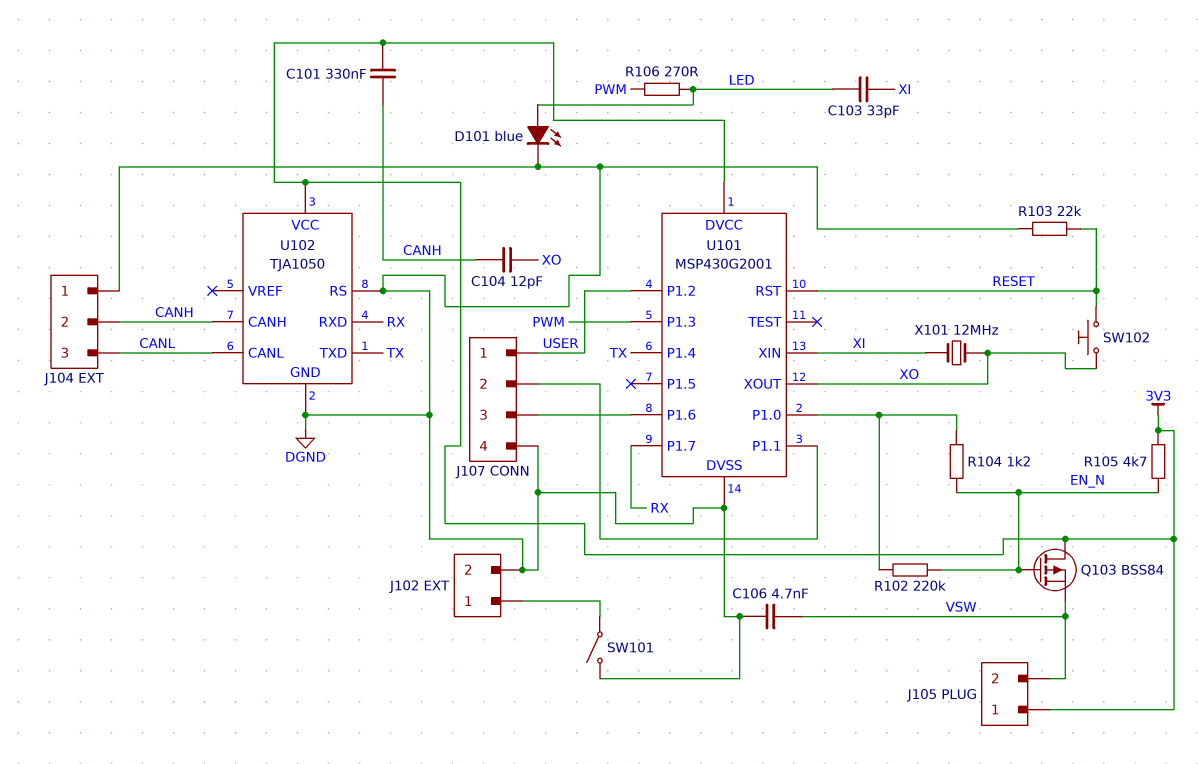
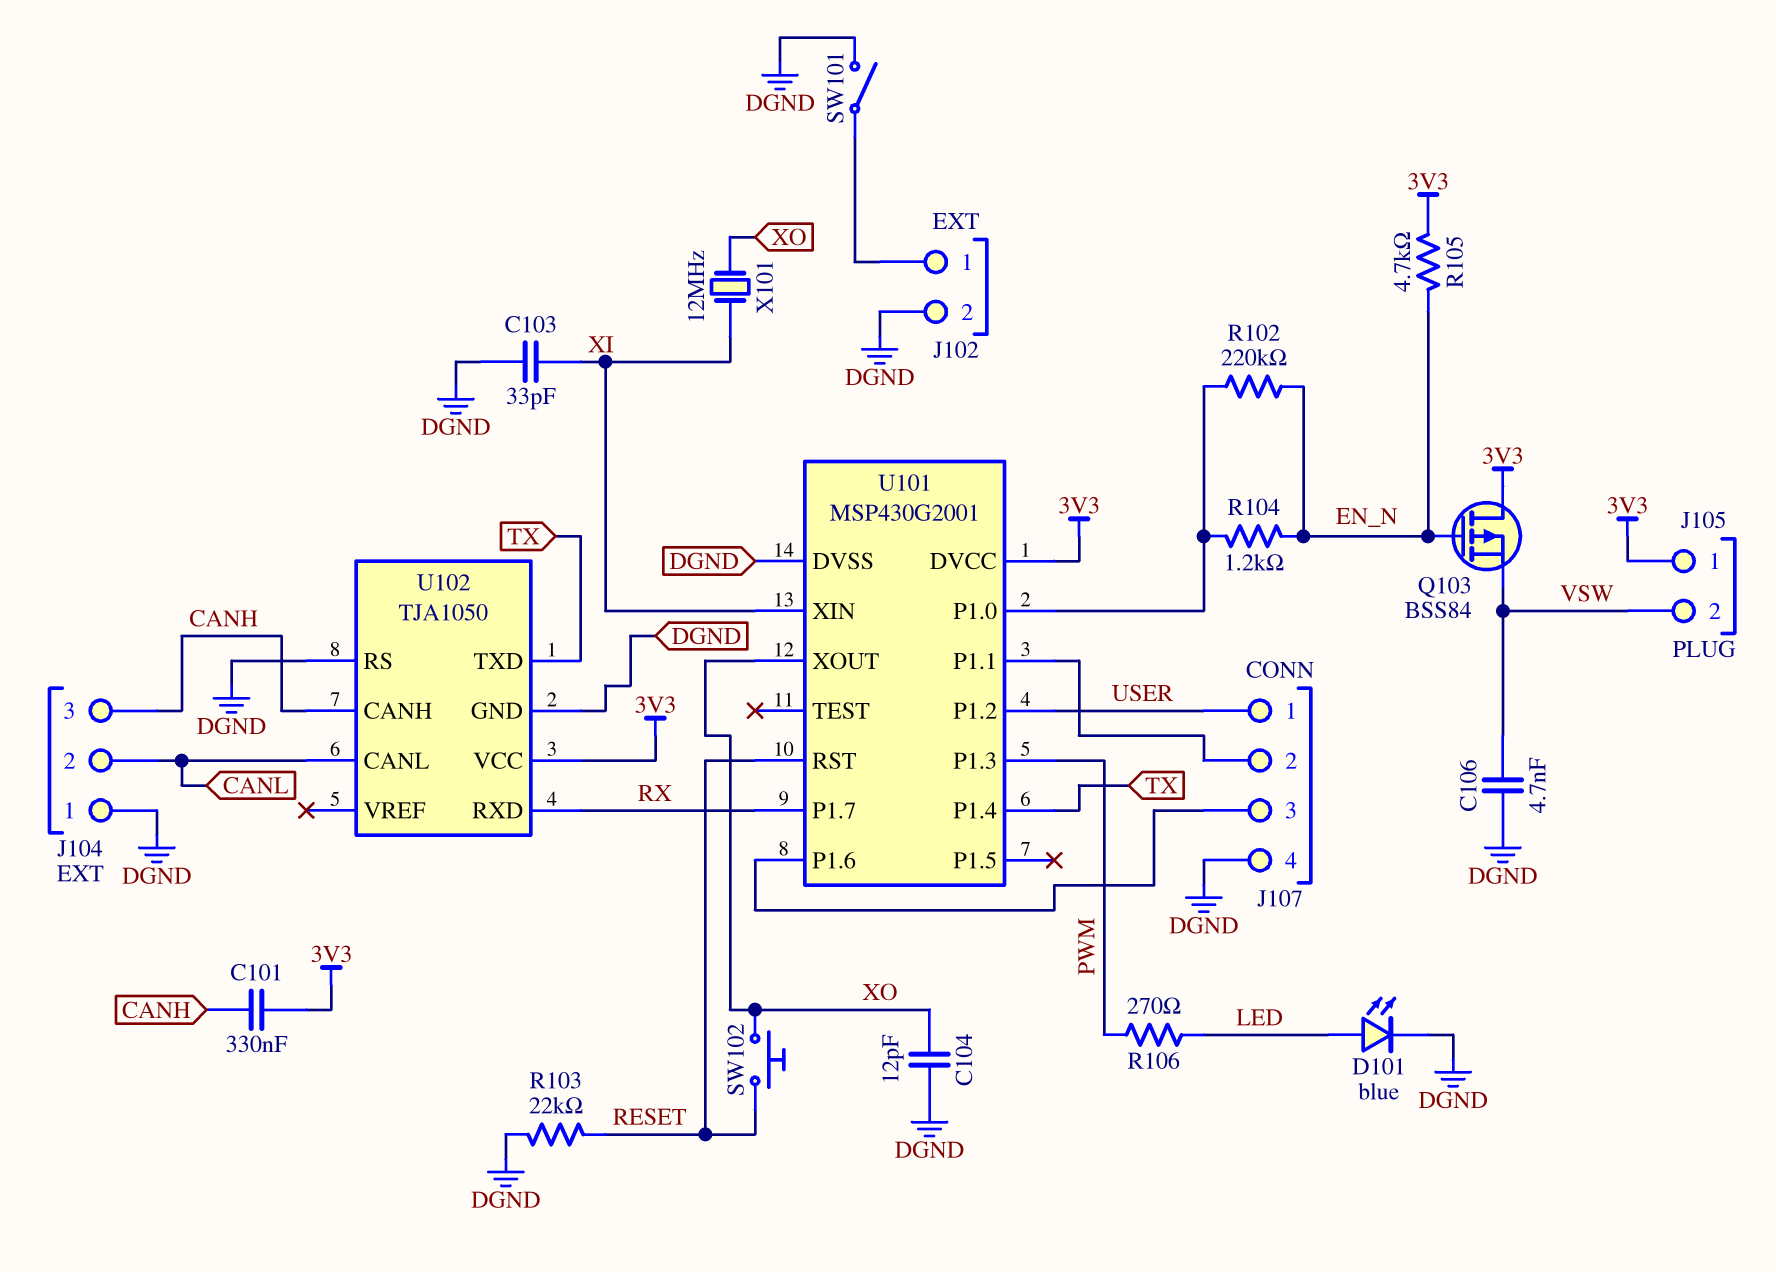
C103: 33pF (LED, XI) -> 33pF (DGND, XI)
C104: 12pF (CANH, XO) -> 12pF (DGND, XO)
J104 pin 2: CANH -> CANL
J104 pin 3: CANL -> CANH

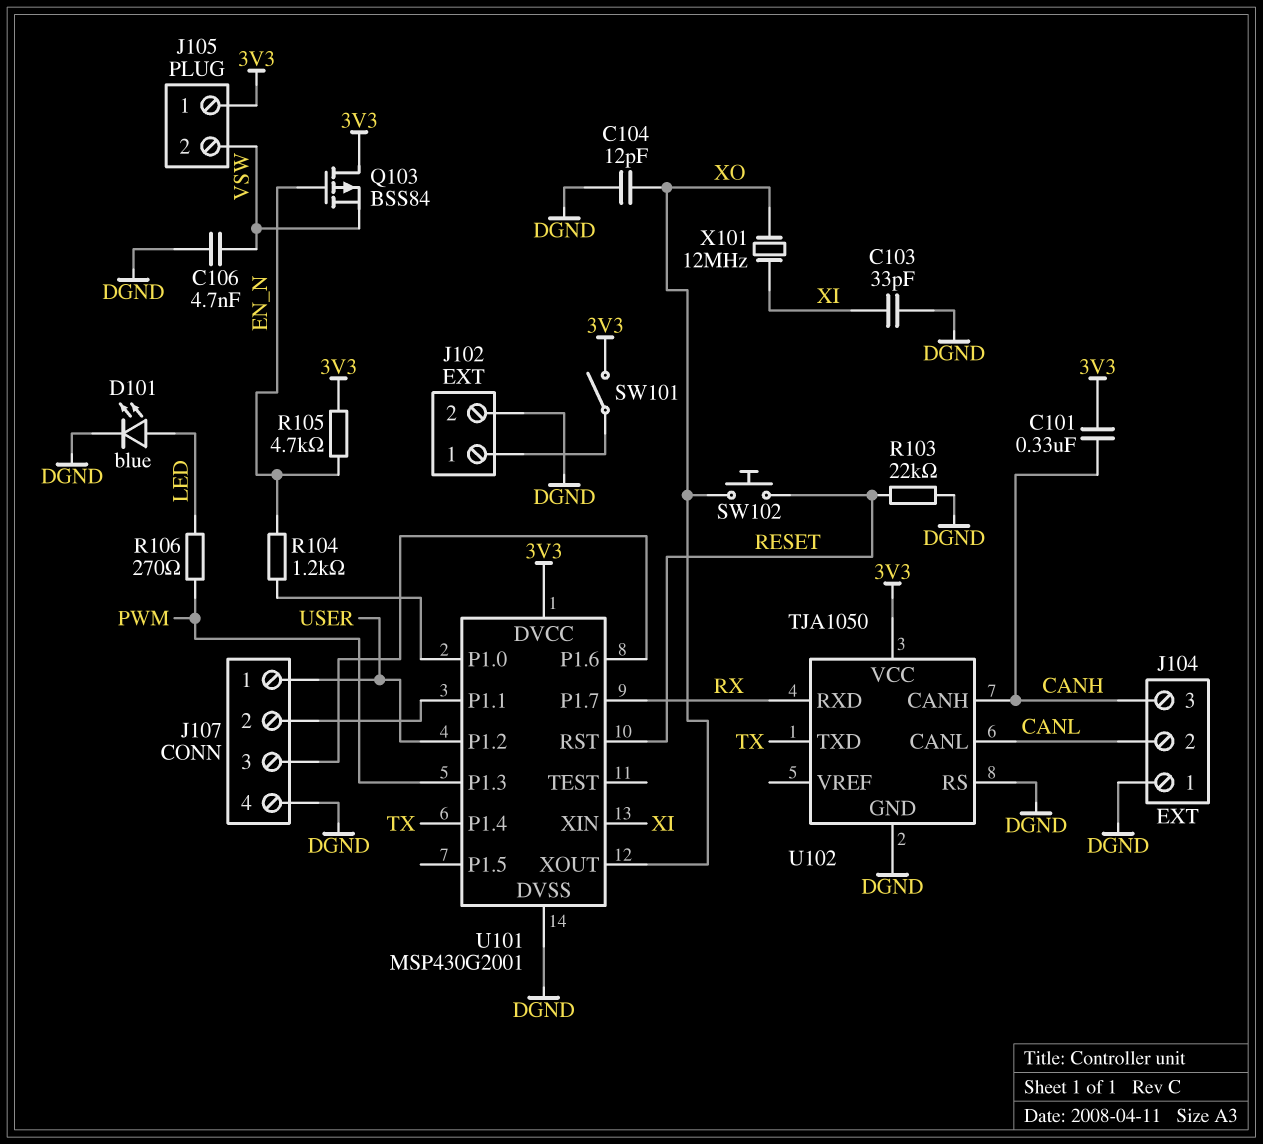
R102: 220k (EN_N, U101/P1.0) -> none
SW101: switch (DGND, J102/1) -> switch (3V3, J102/1)

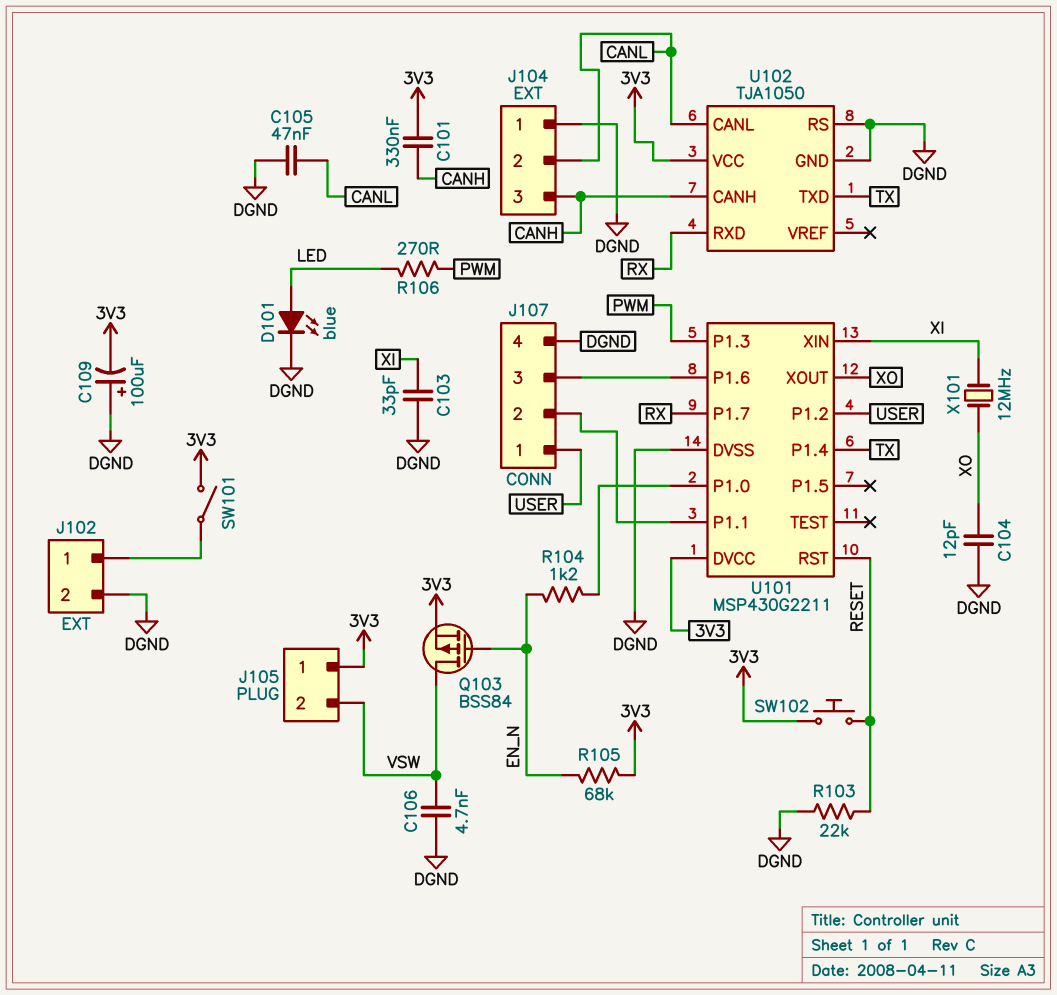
C105: none -> 47nF (CANL, DGND)
C109: none -> 100uF (plus DGND, minus 3V3)
Q103: PMOS BSS84 (G EN_N, D 3V3, S VSW) -> PMOS BSS84 (G EN_N, D VSW, S 3V3)
R105: 4.7k (3V3, EN_N) -> 68k (3V3, EN_N)
SW102: button (RESET, XO) -> button (3V3, RESET)
U101: MSP430G2001 -> MSP430G2211

